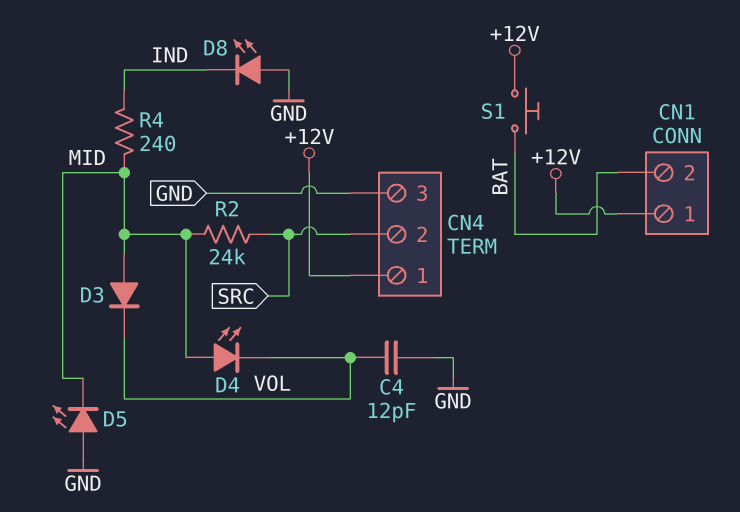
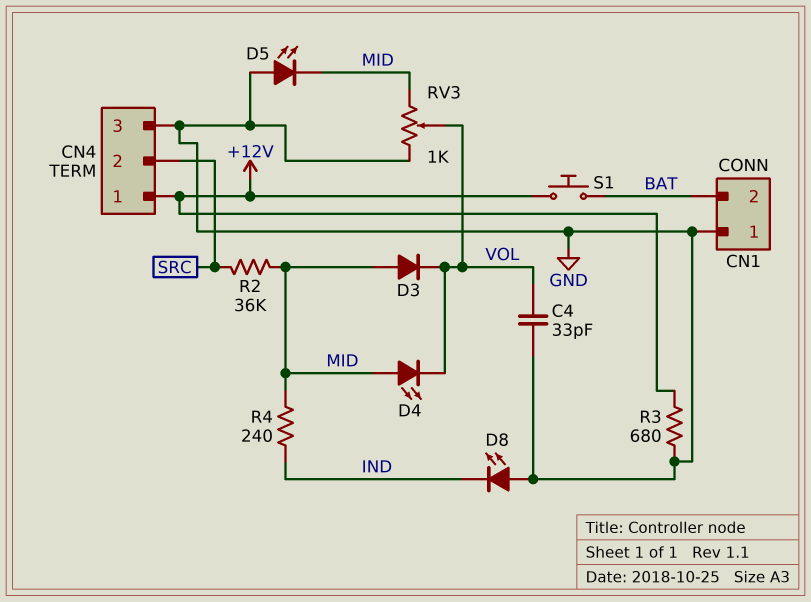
C4: 12pF (GND, VOL) -> 33pF (GND, VOL)
CN1 pin 1: +12V -> GND
R2: 24k (MID, SRC) -> 36k (MID, SRC)
R3: none -> 680 (+12V, GND)
RV3: none -> 1k (GND, MID, wiper VOL)

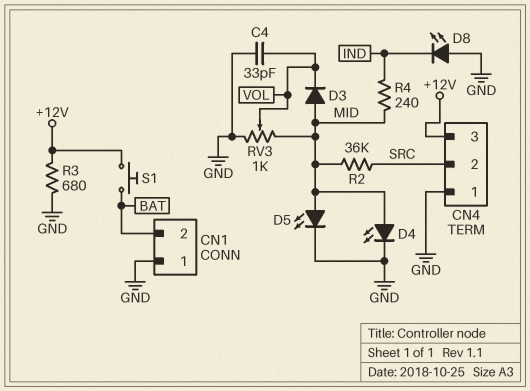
CN4 pin 1: +12V -> GND
CN4 pin 3: GND -> +12V
D4: LED (A MID, K VOL) -> LED (A MID, K GND)
D5: LED (A GND, K MID) -> LED (A MID, K GND)

